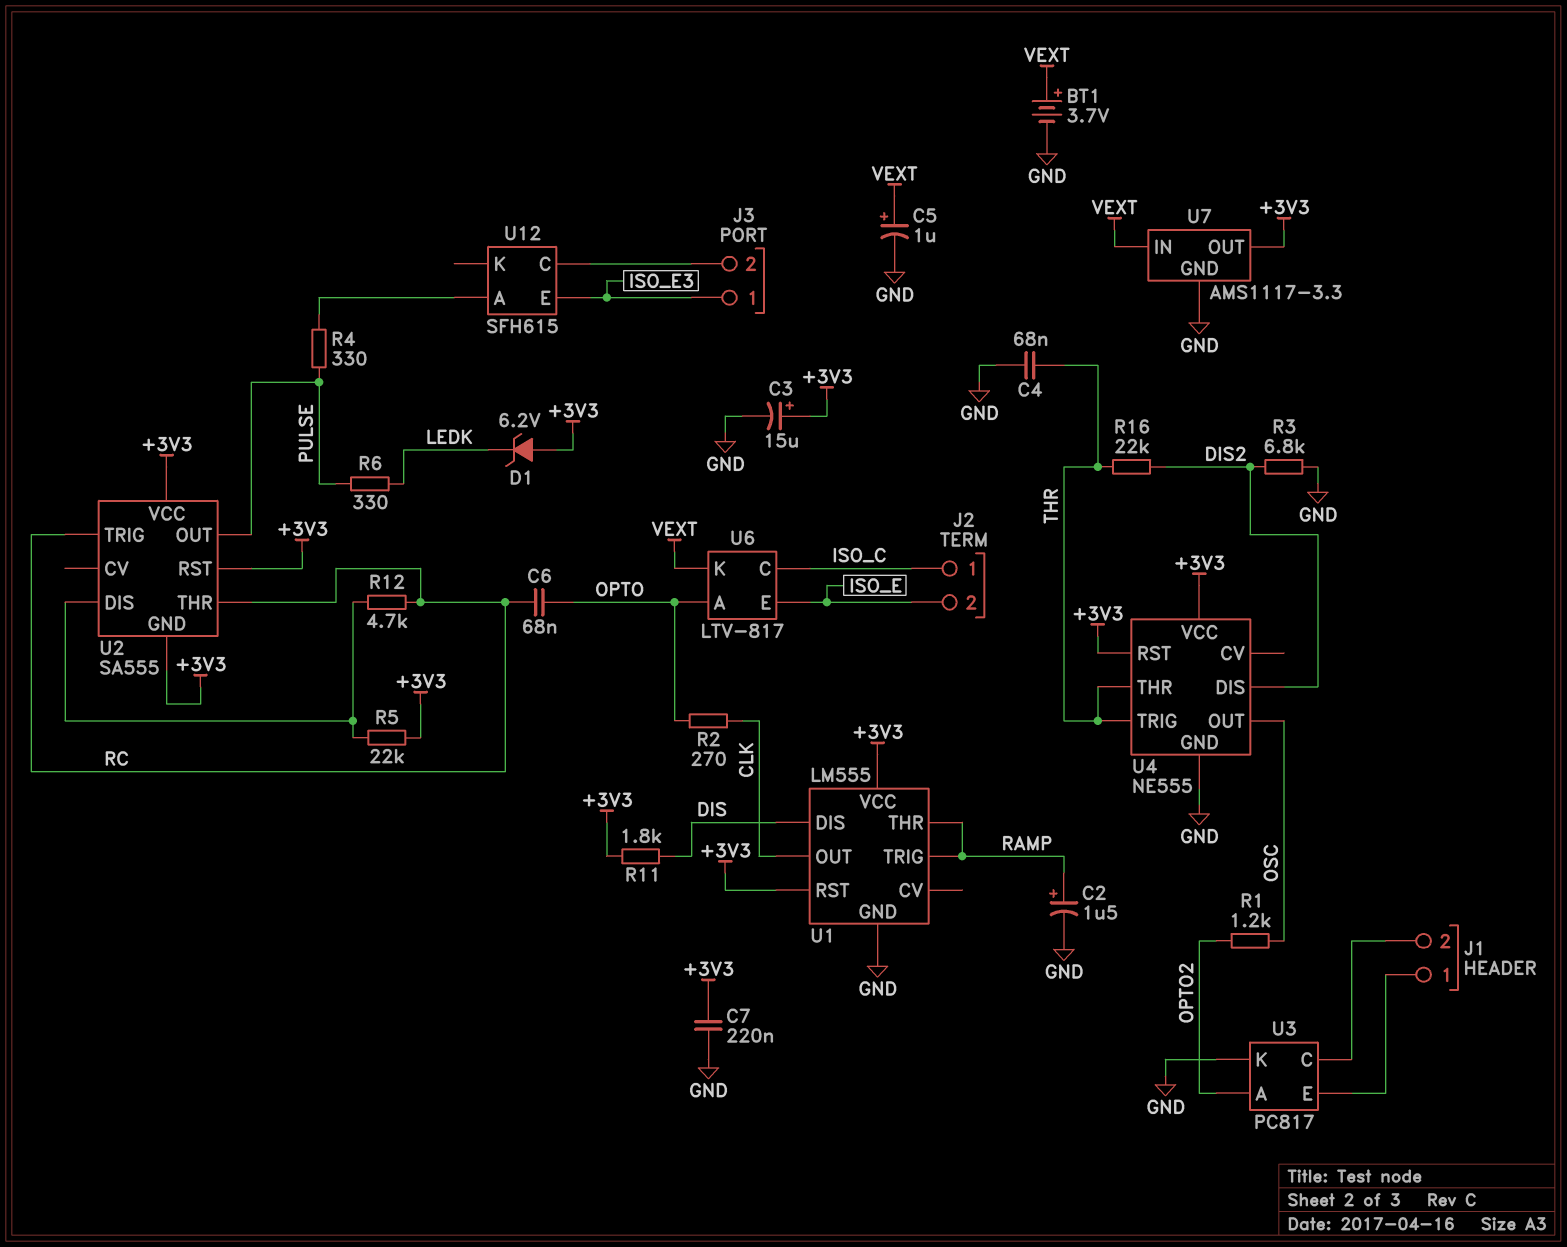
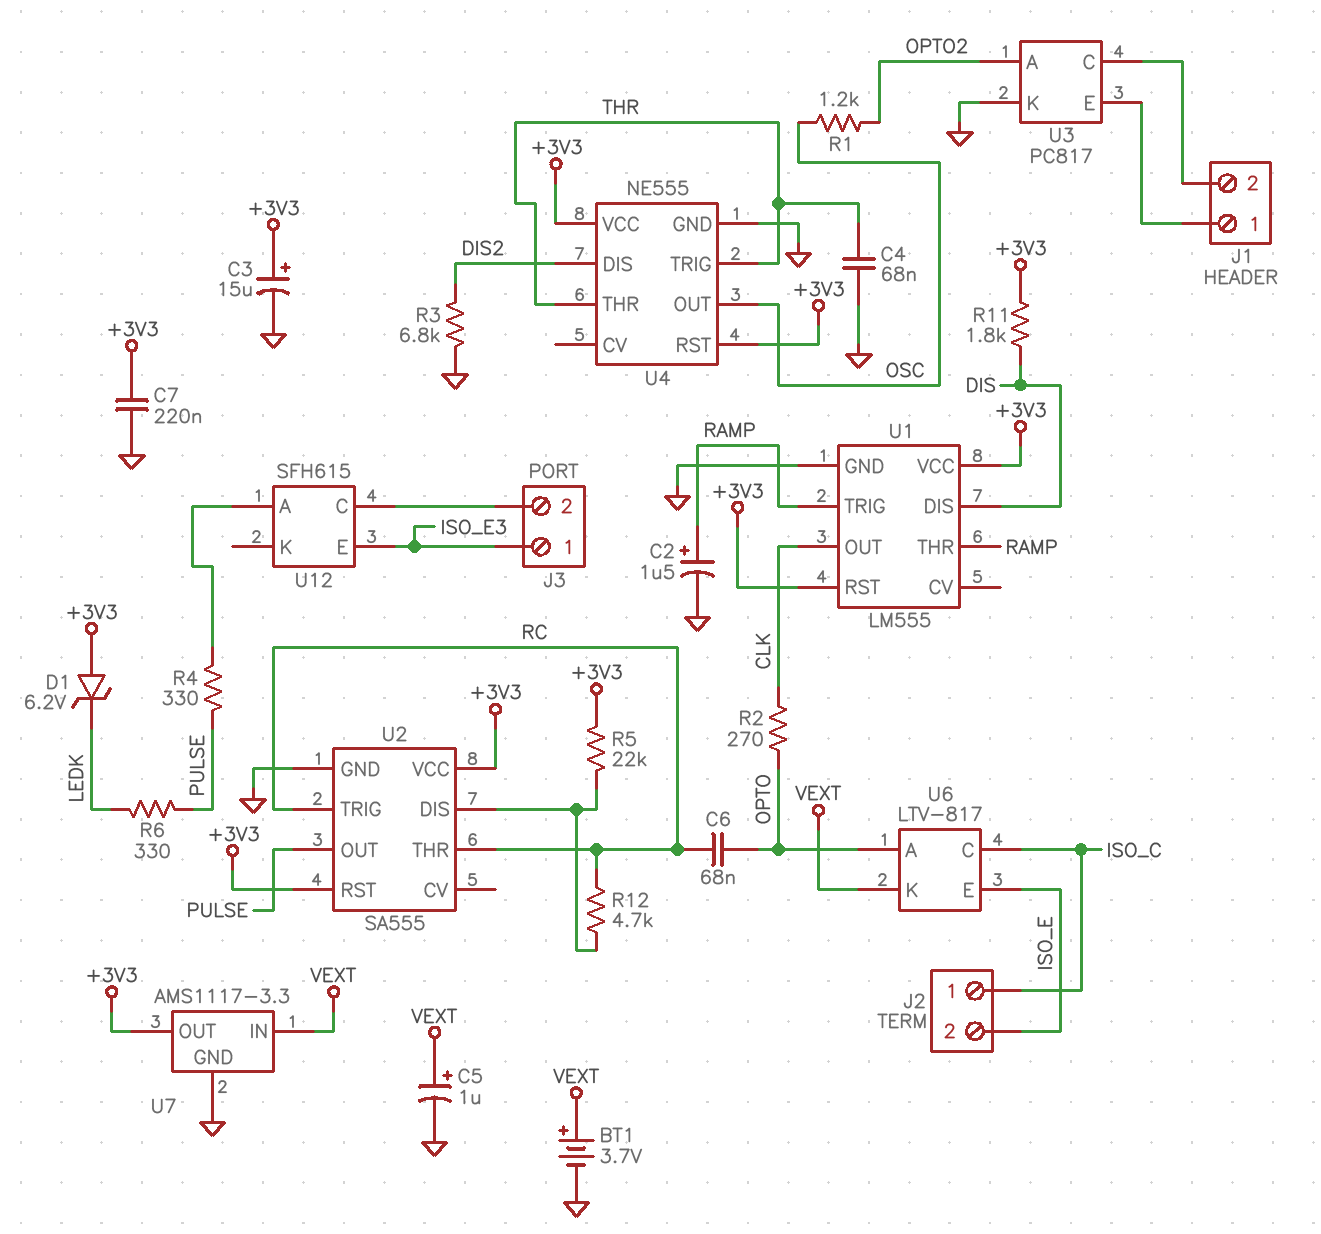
R16: 22k (DIS2, THR) -> none
U2 pin GND: +3V3 -> GND

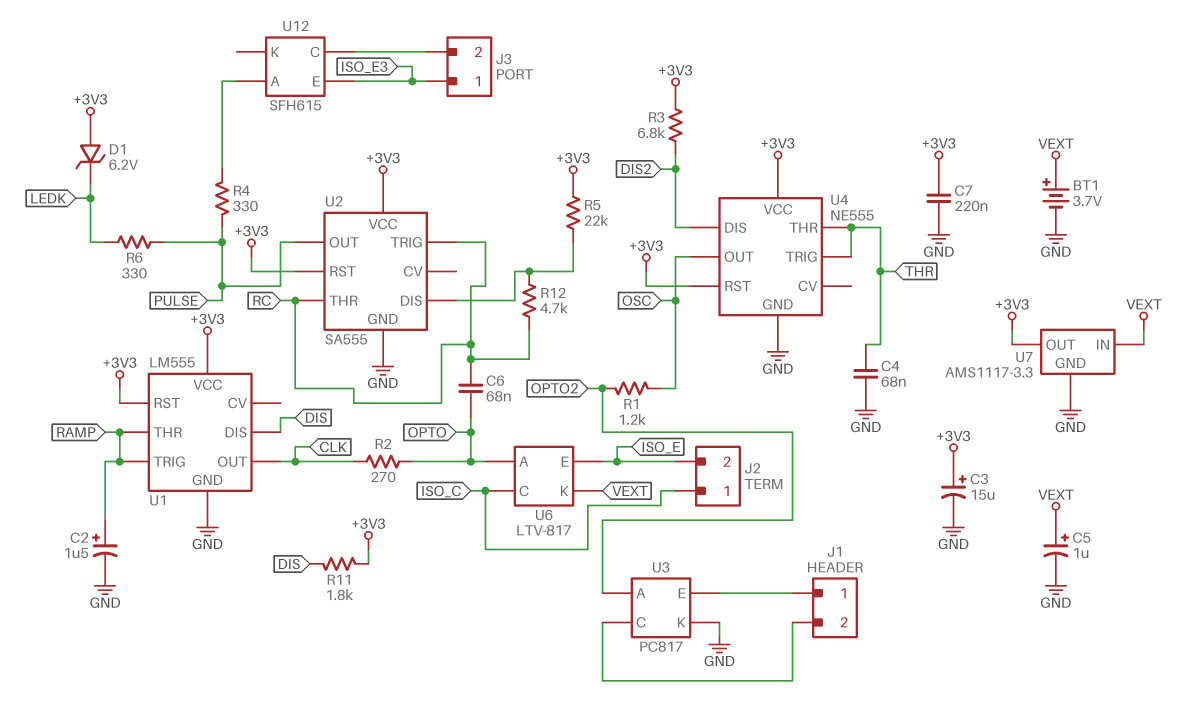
R3: 6.8k (DIS2, GND) -> 6.8k (+3V3, DIS2)

